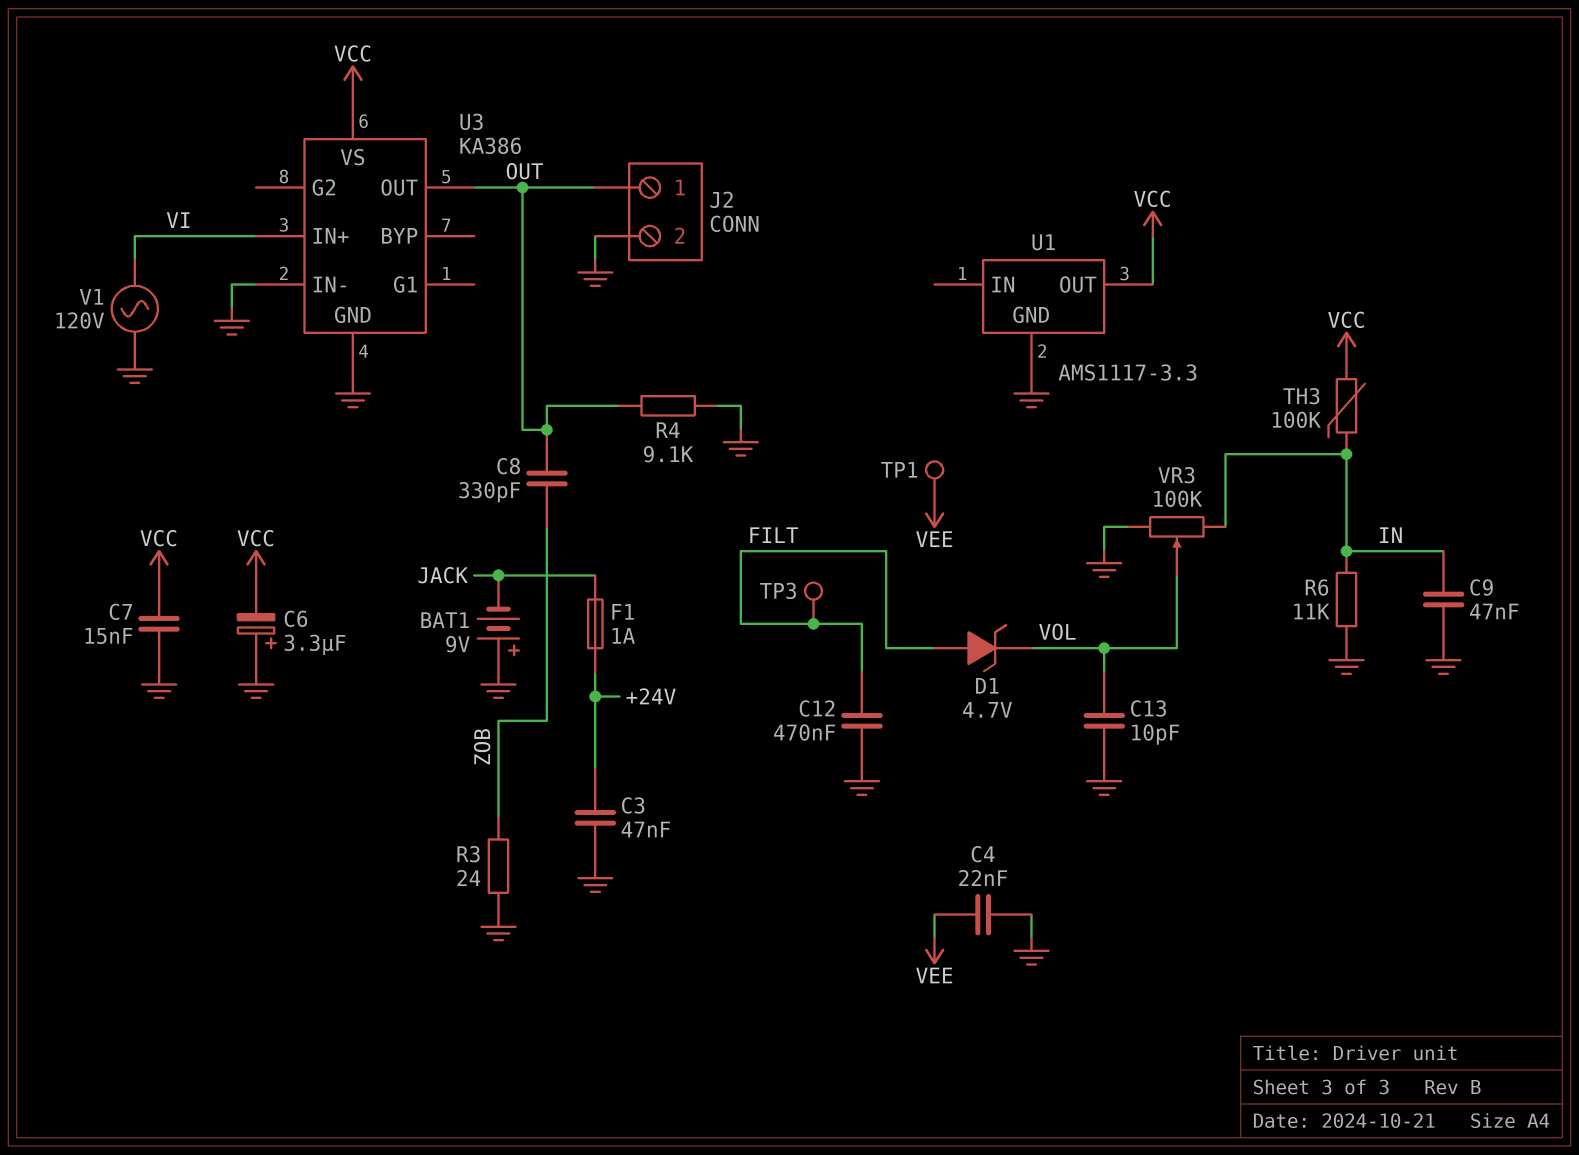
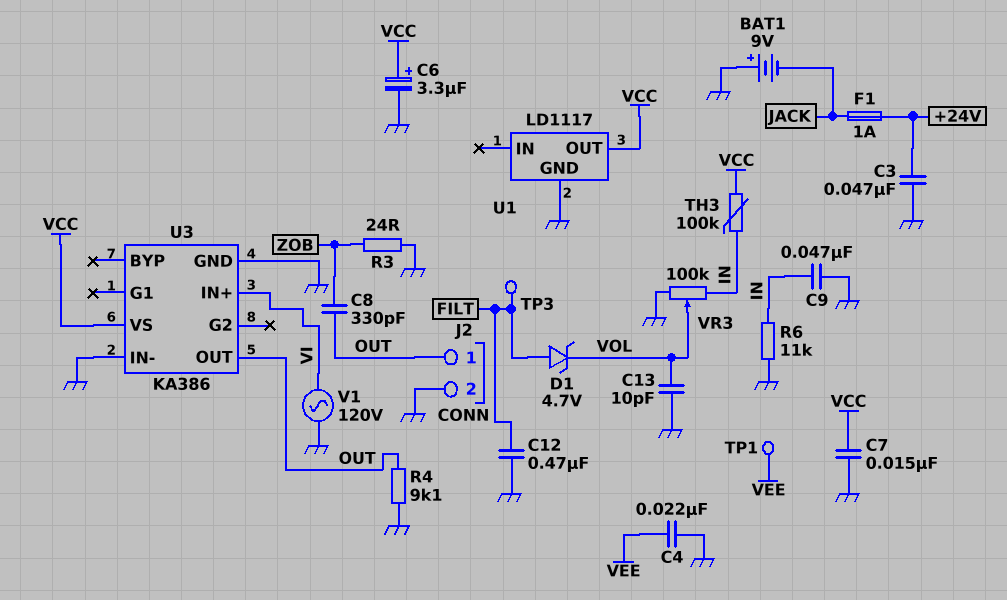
C6: 3.3uF (plus GND, minus VCC) -> 3.3uF (plus VCC, minus GND)
U1: AMS1117-3.3 -> LD1117

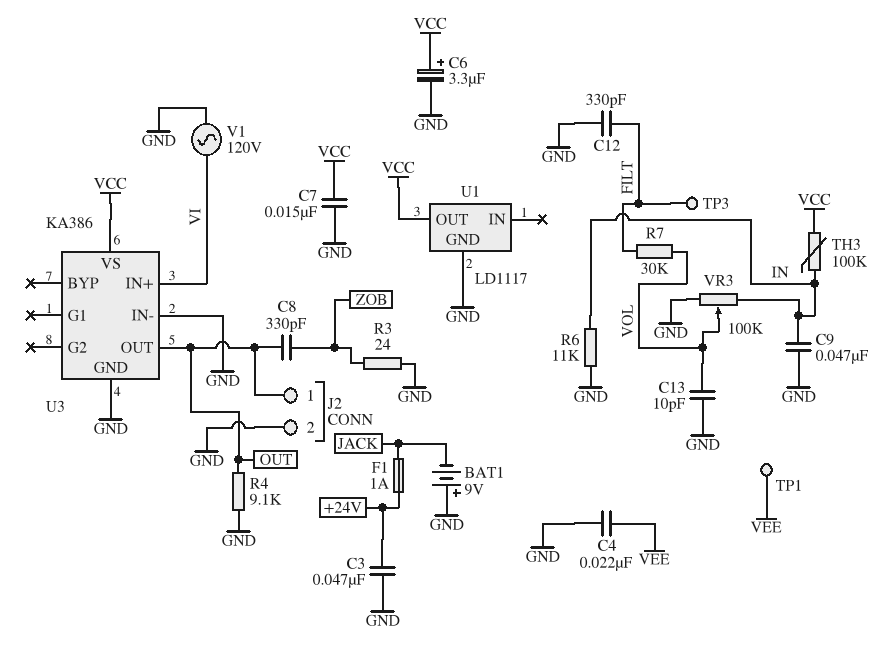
C12: 470nF (FILT, GND) -> 330pF (FILT, GND)
D1: zener 4.7V (A FILT, K VOL) -> none
R7: none -> 30k (FILT, VOL)

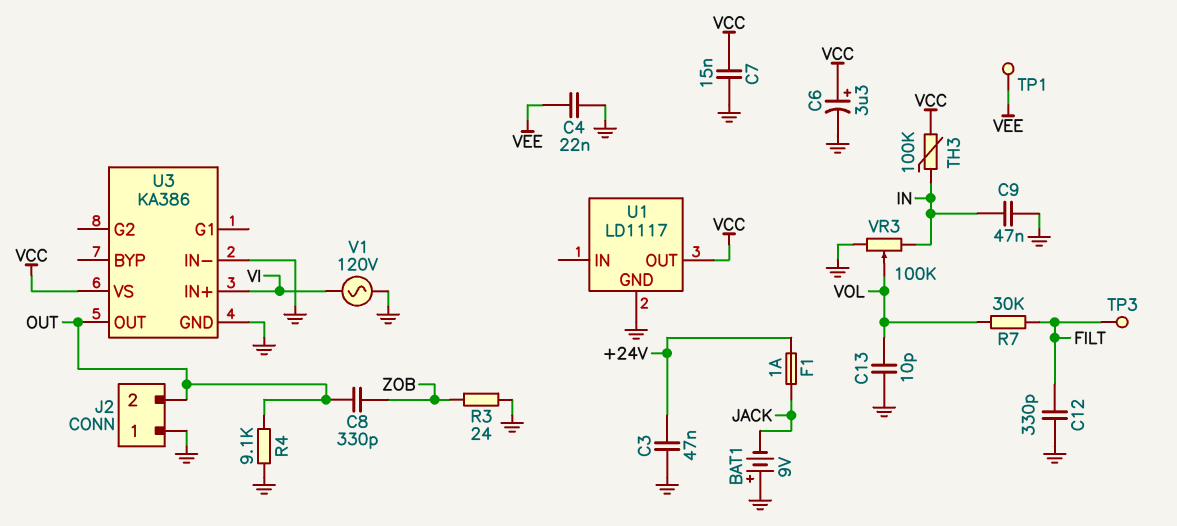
J2 pin 1: OUT -> GND
J2 pin 2: GND -> OUT
R6: 11k (GND, IN) -> none

